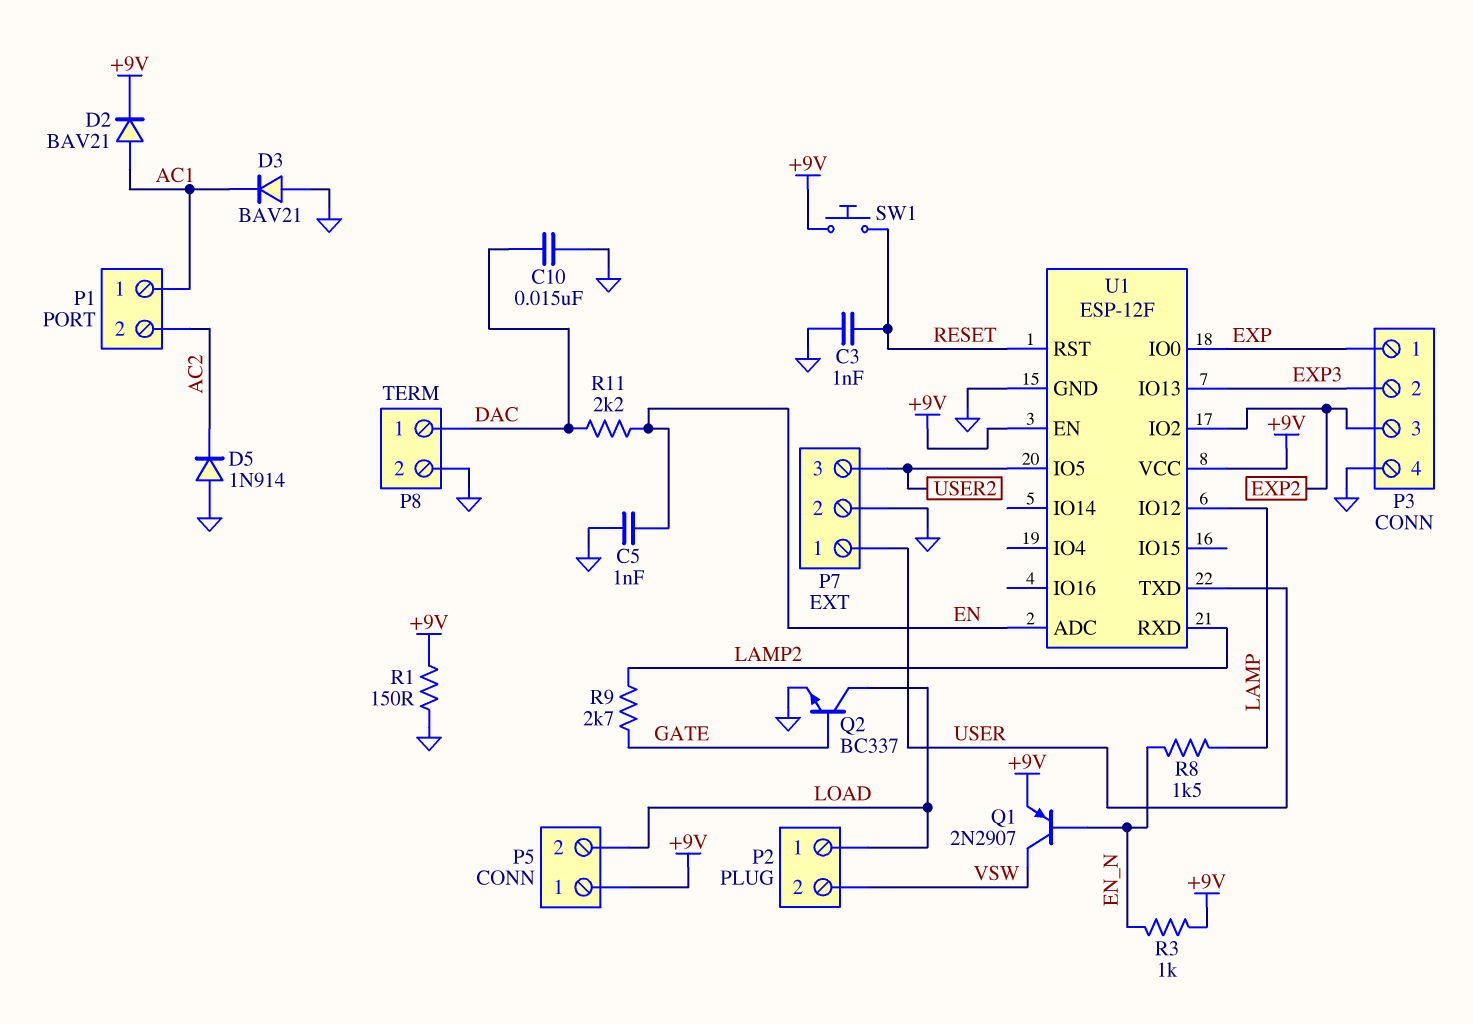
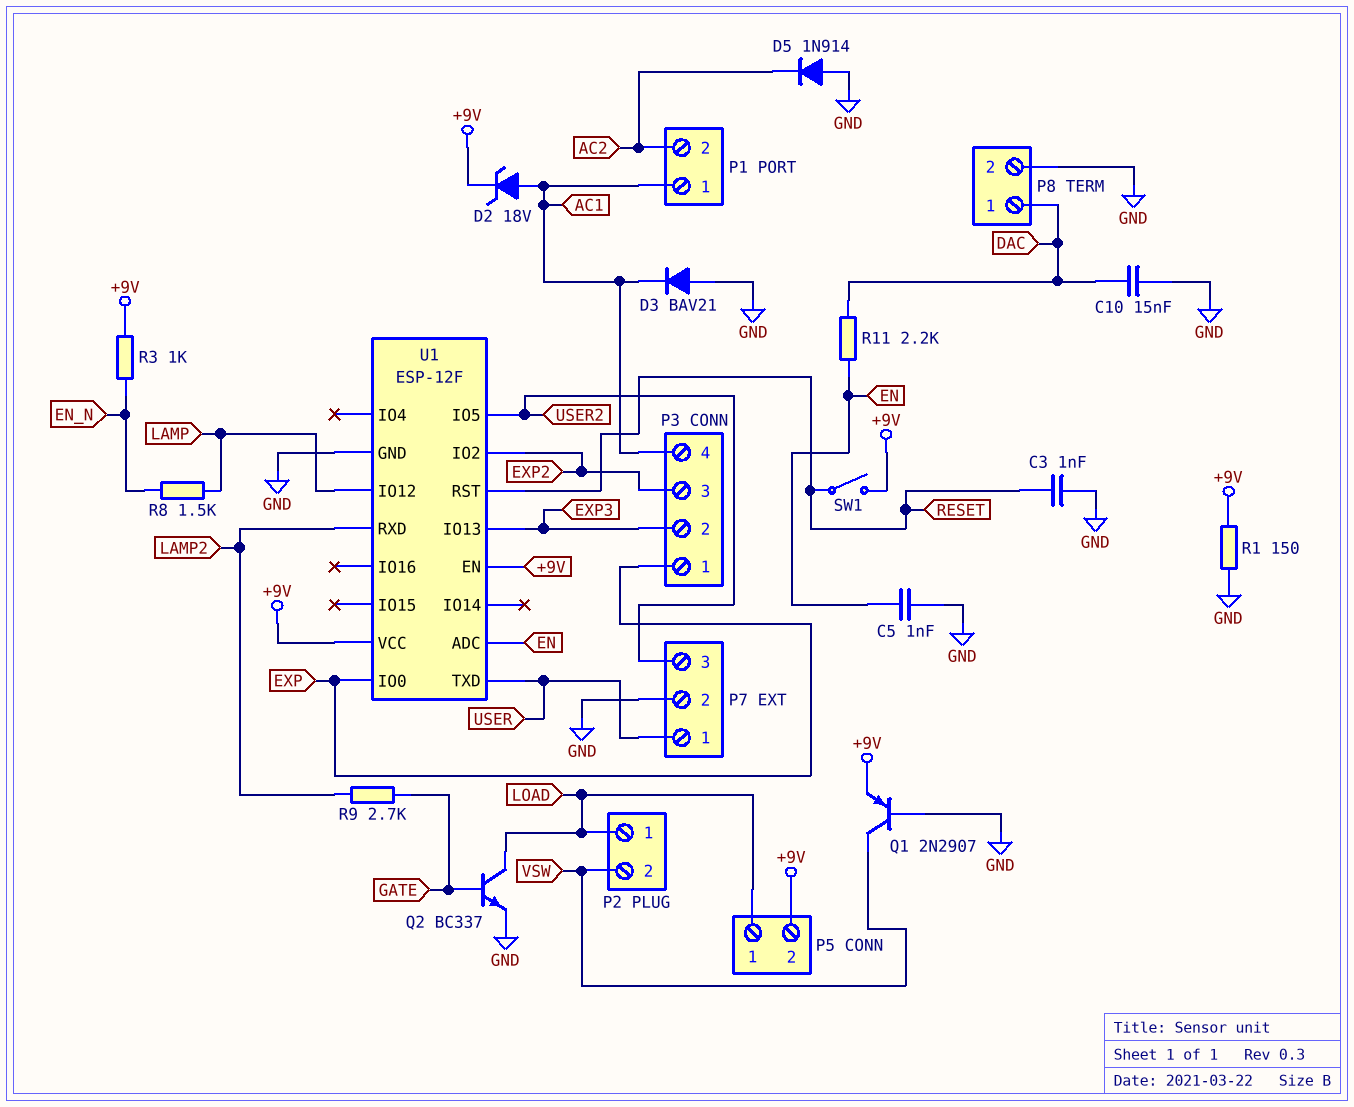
D2: diode BAV21 (A AC1, K +9V) -> zener 18V (A AC1, K +9V)
P3 pin 4: GND -> AC1
P5 pin 1: +9V -> LOAD
P5 pin 2: LOAD -> +9V
Q1: PNP 2N2907 (B EN_N, C VSW, E +9V) -> PNP 2N2907 (B GND, C VSW, E +9V)
SW1: button (+9V, RESET) -> switch (+9V, RESET)

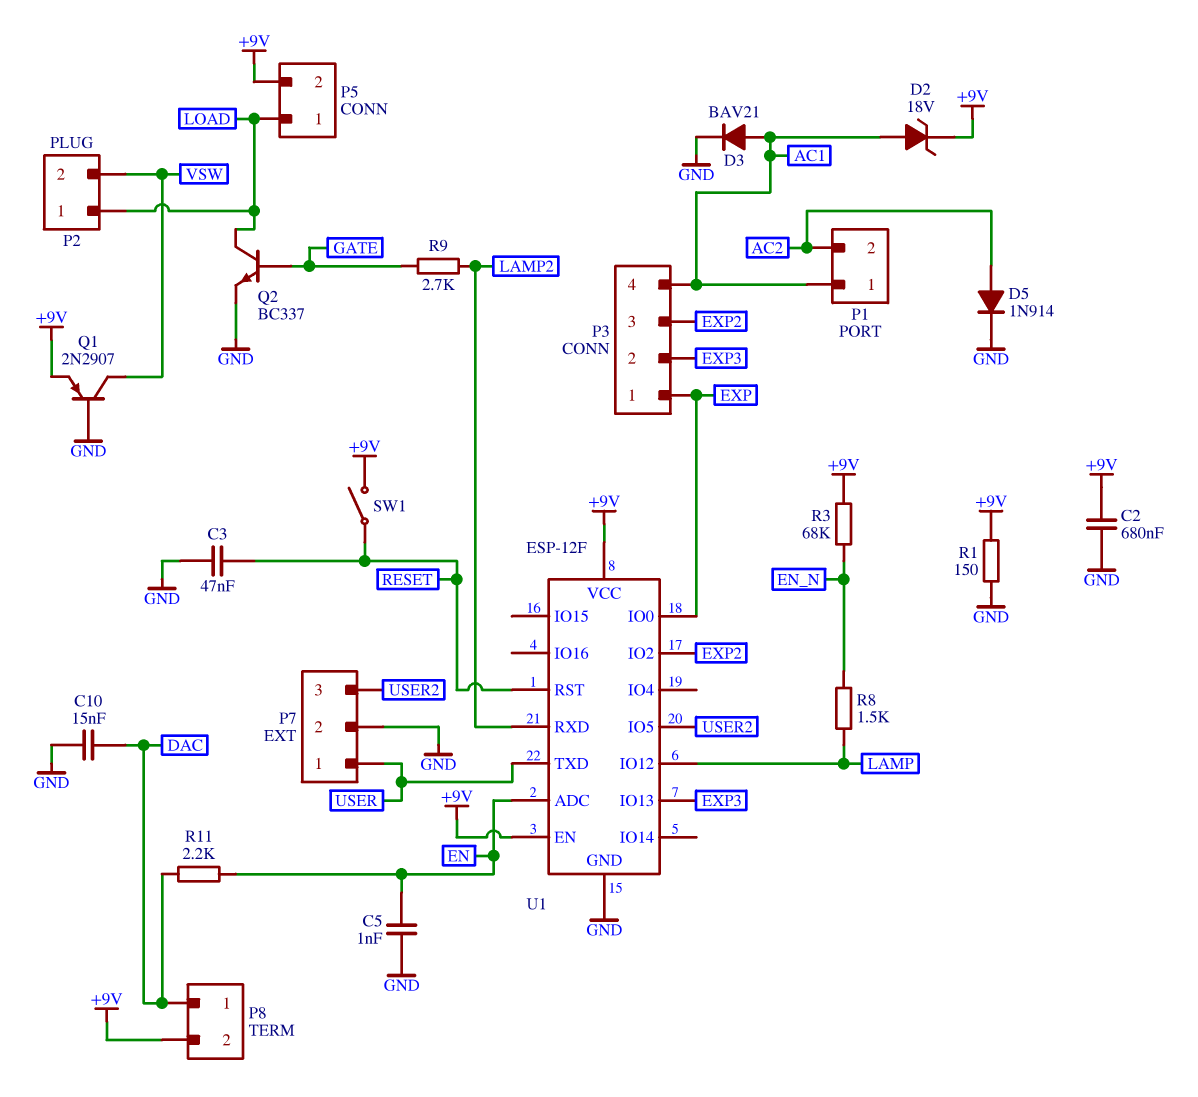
C2: none -> 680nF (+9V, GND)
C3: 1nF (GND, RESET) -> 47nF (GND, RESET)
D3: diode BAV21 (A GND, K AC1) -> diode BAV21 (A AC1, K GND)
D5: diode 1N914 (A GND, K AC2) -> diode 1N914 (A AC2, K GND)
P8 pin 2: GND -> +9V
R3: 1k (+9V, EN_N) -> 68k (+9V, EN_N)

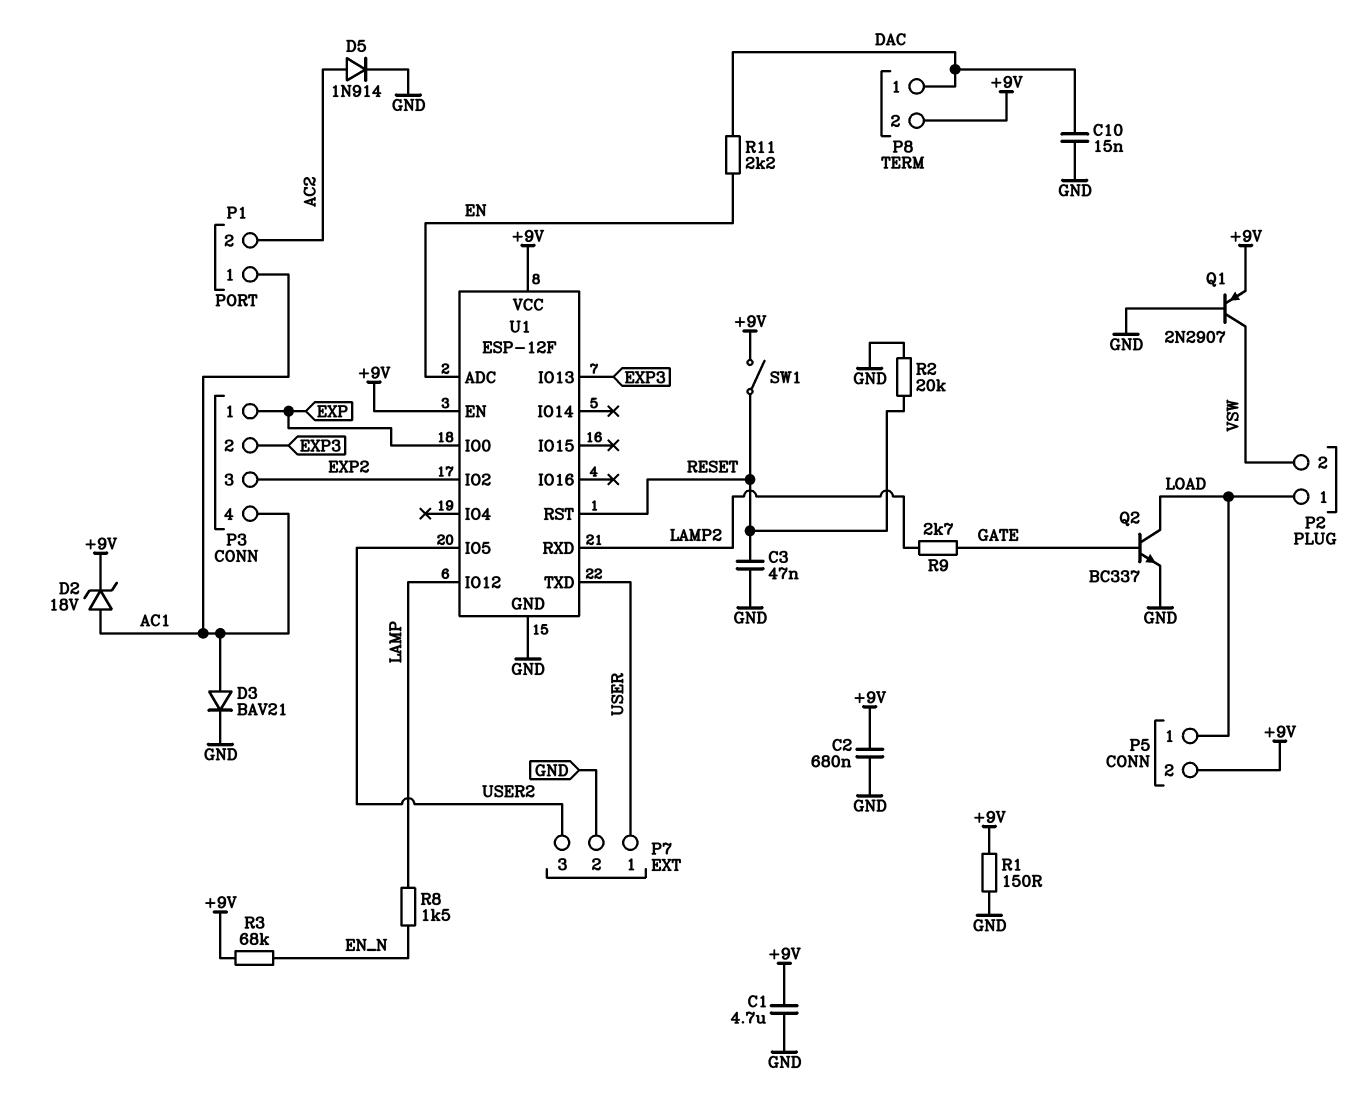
C1: none -> 4.7uF (+9V, GND)
C5: 1nF (EN, GND) -> none
R2: none -> 20k (GND, RESET)

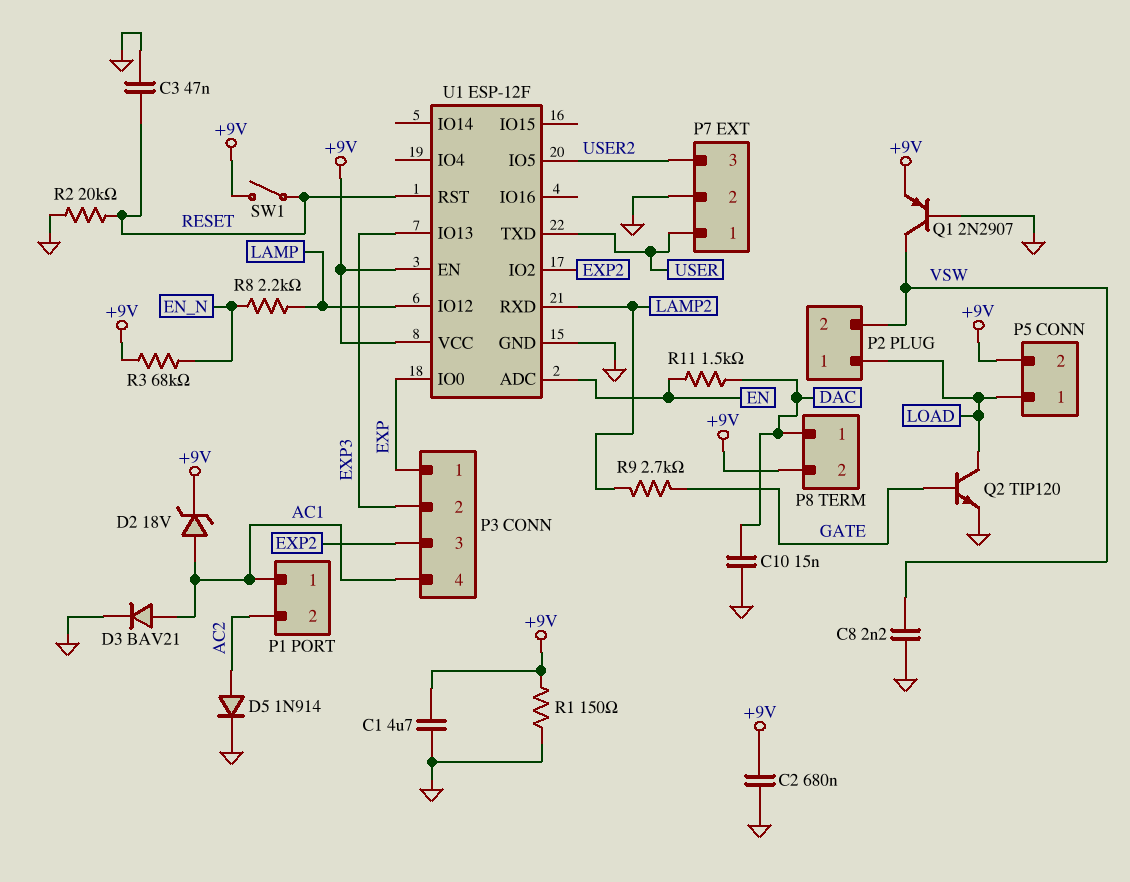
C8: none -> 2.2nF (GND, VSW)
Q2: NPN BC337 (B GATE, C LOAD, E GND) -> NPN TIP120 (B GATE, C LOAD, E GND)
R8: 1.5k (EN_N, LAMP) -> 2.2k (EN_N, LAMP)
R11: 2.2k (DAC, EN) -> 1.5k (DAC, EN)

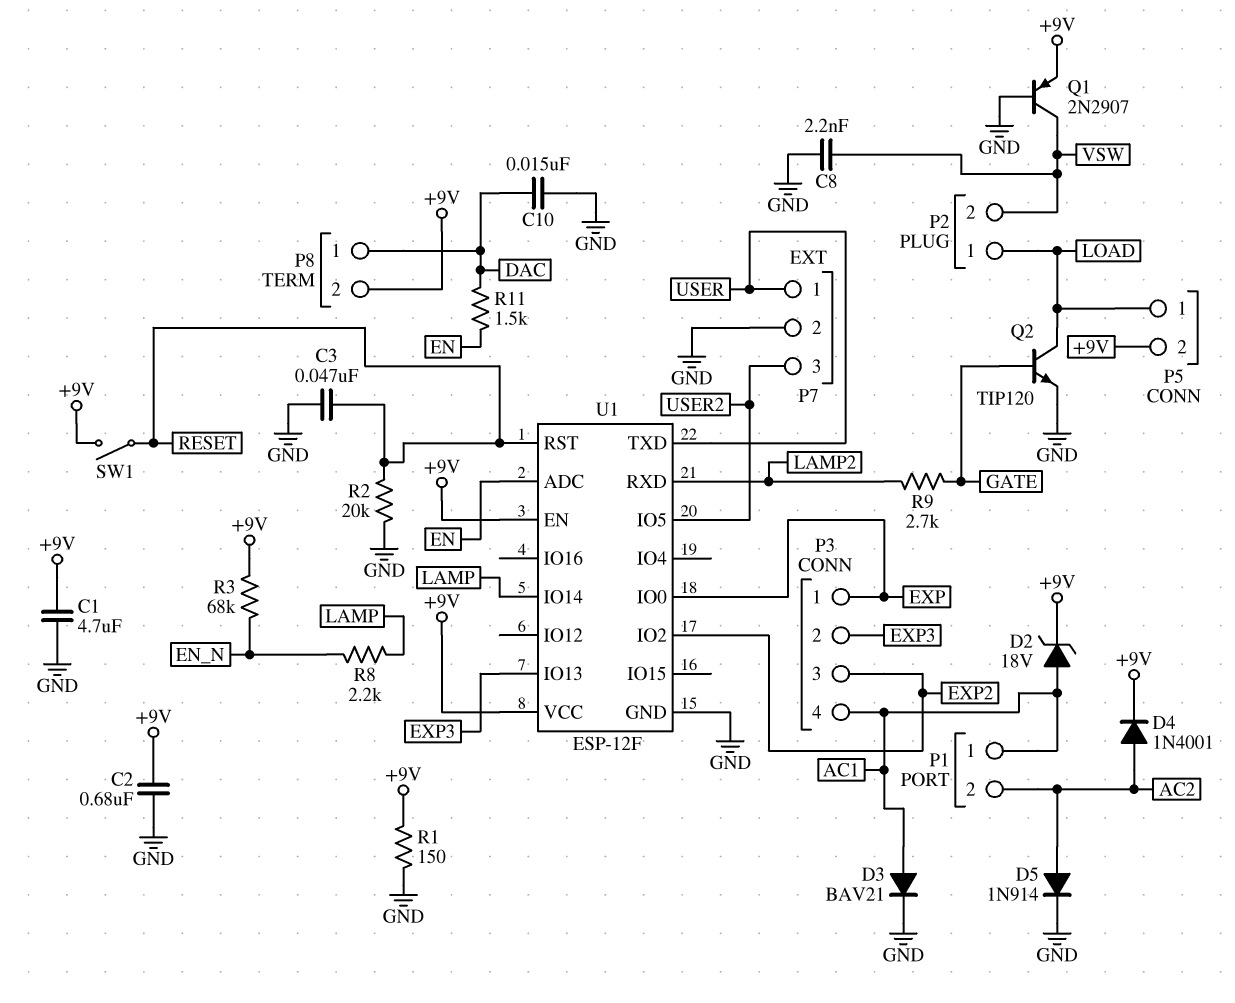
D4: none -> diode 1N4001 (A AC2, K +9V)
U1 pin IO12: LAMP -> none
U1 pin IO14: none -> LAMP

